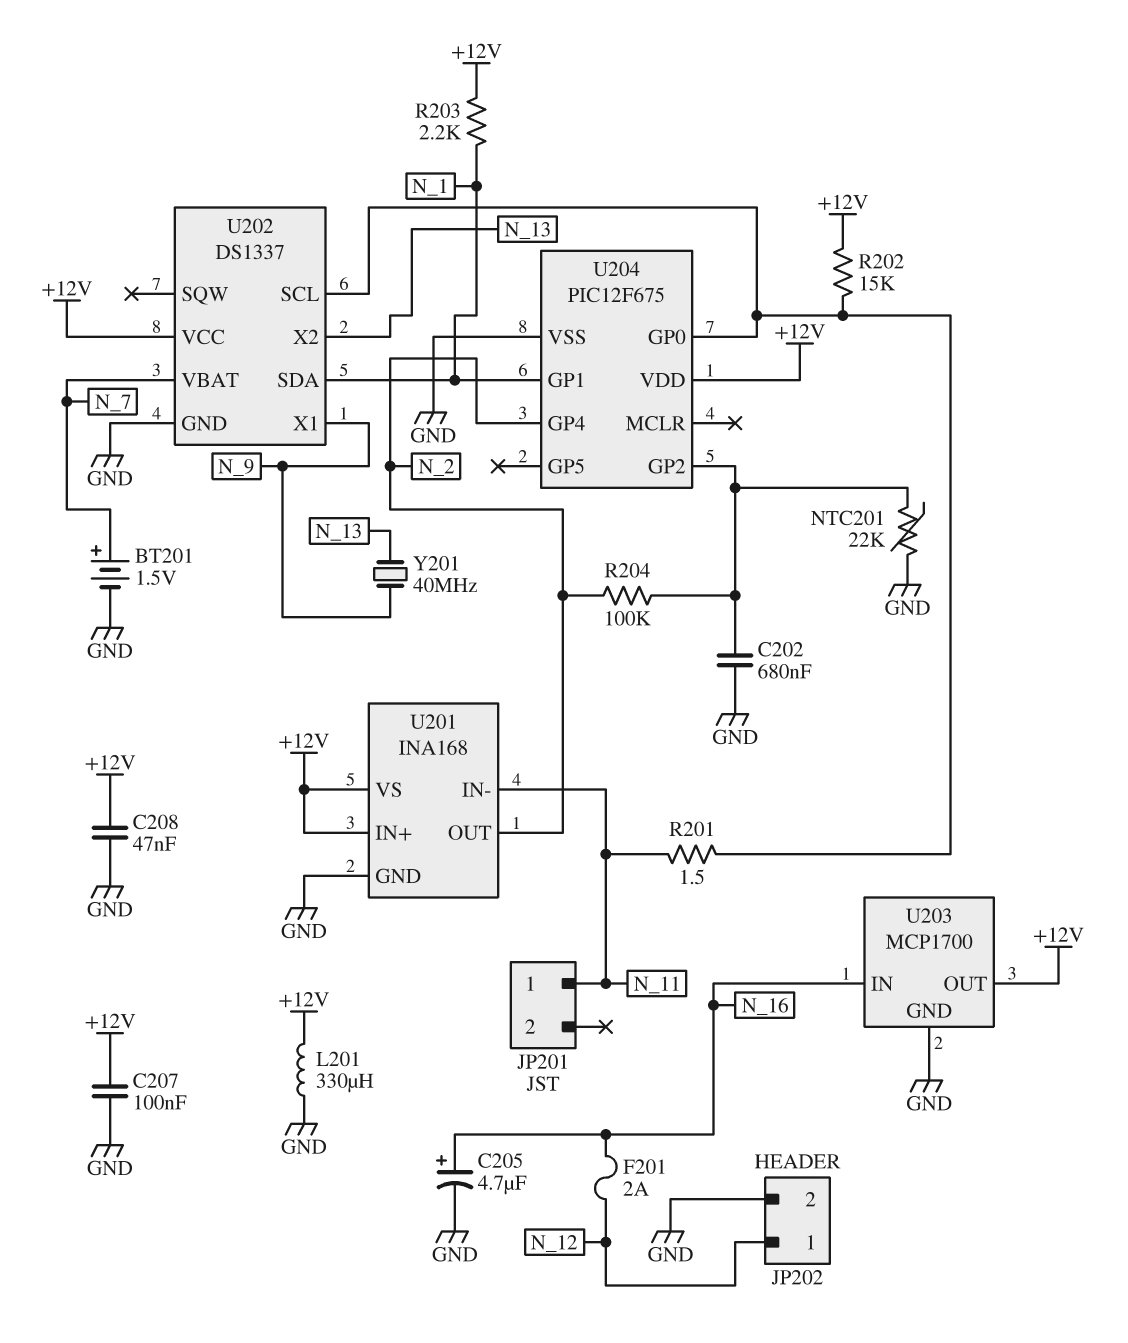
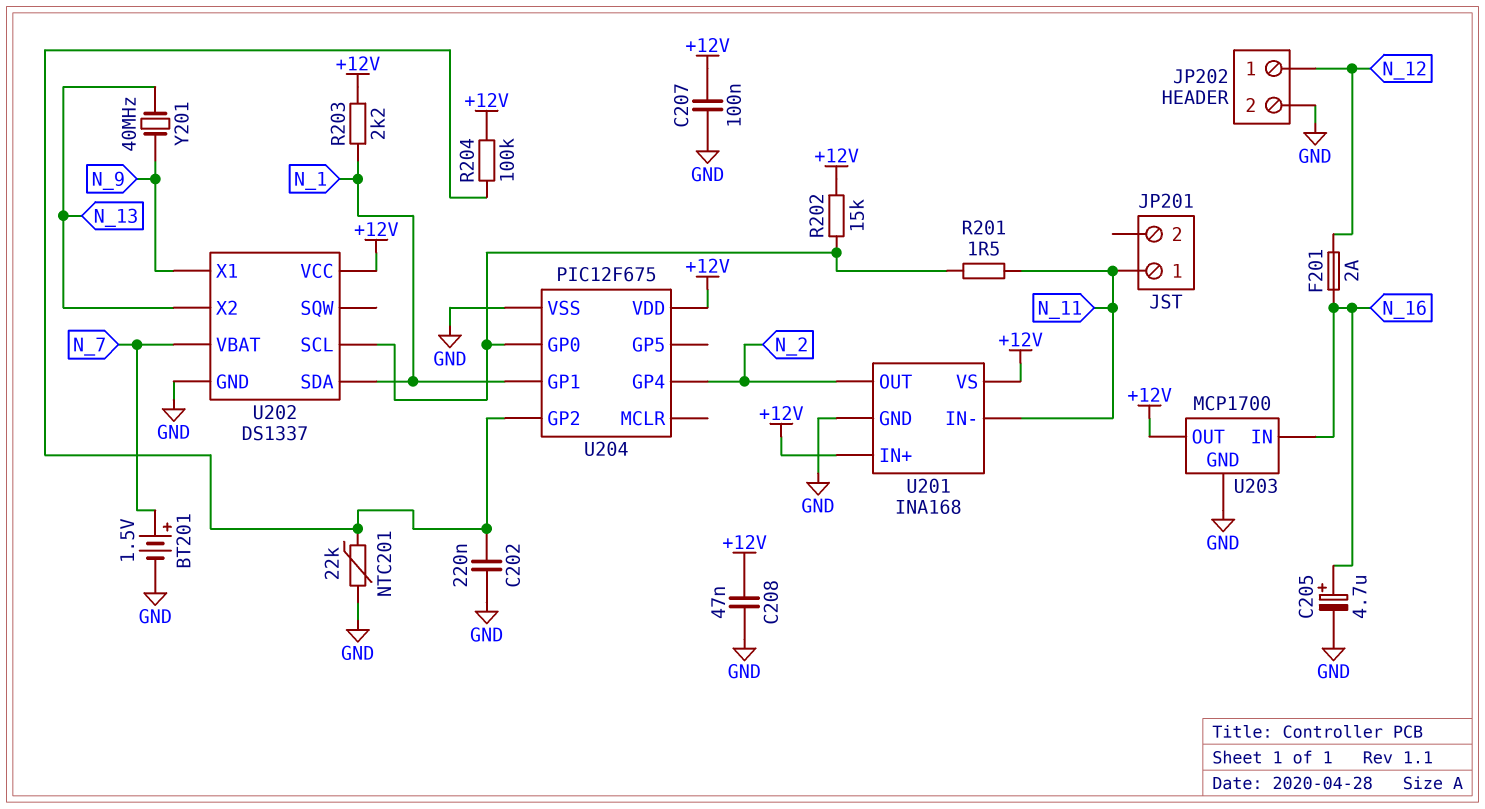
C202: 680nF (GND, U204/GP2) -> 220nF (GND, U204/GP2)
L201: 330uH (+12V, GND) -> none
R204: 100k (N_2, U204/GP2) -> 100k (+12V, U204/GP2)

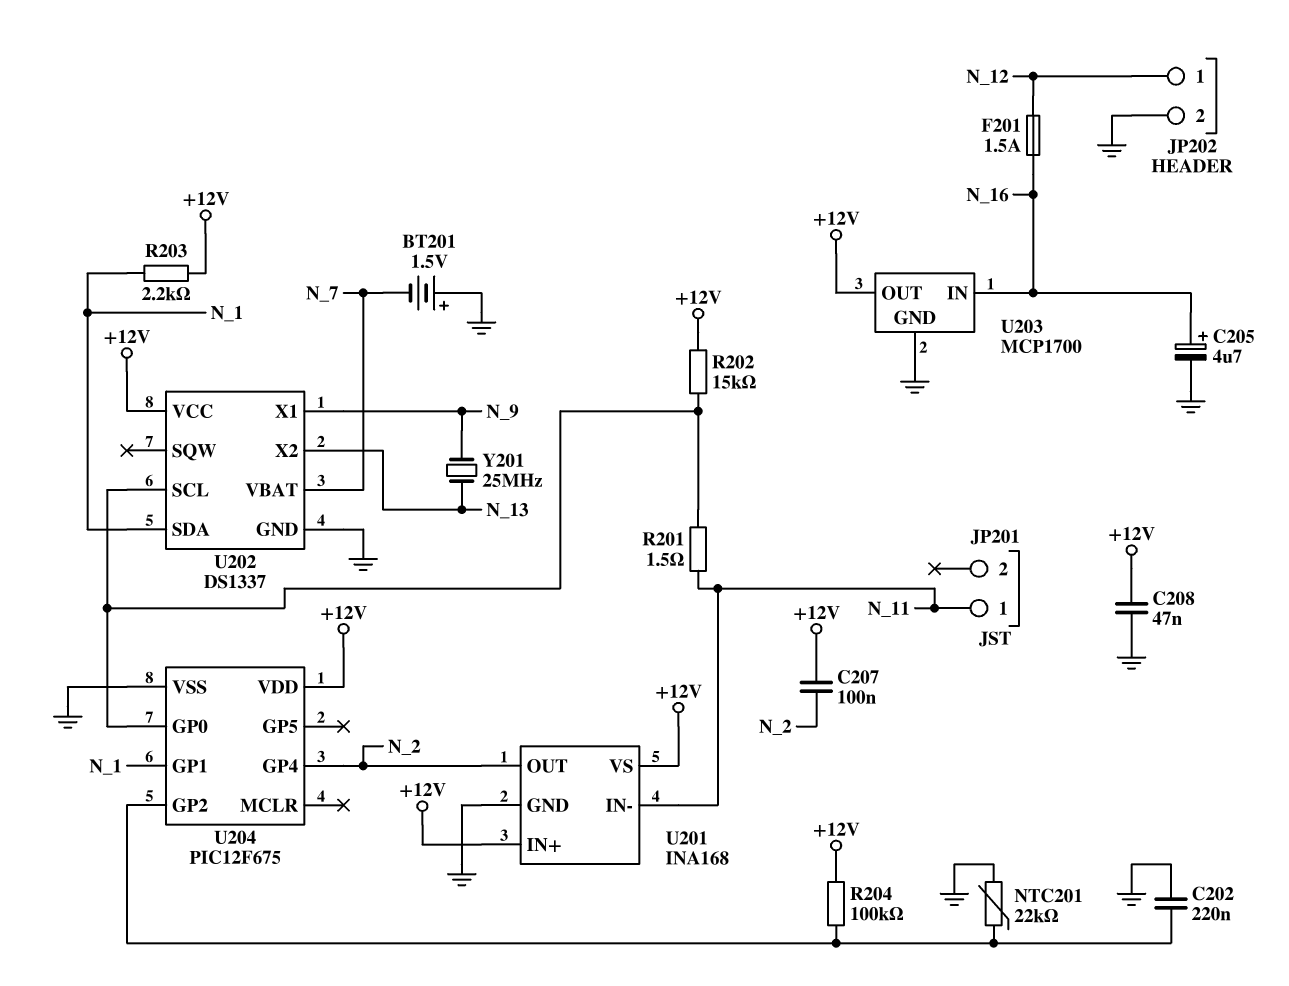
BT201: 1.5V (plus N_7, minus GND) -> 1.5V (plus GND, minus N_7)
C207: 100nF (+12V, GND) -> 100nF (+12V, N_2)
F201: 2A (N_12, N_16) -> 1.5A (N_12, N_16)
Y201: 40MHz (N_9, N_13) -> 25MHz (N_9, N_13)

